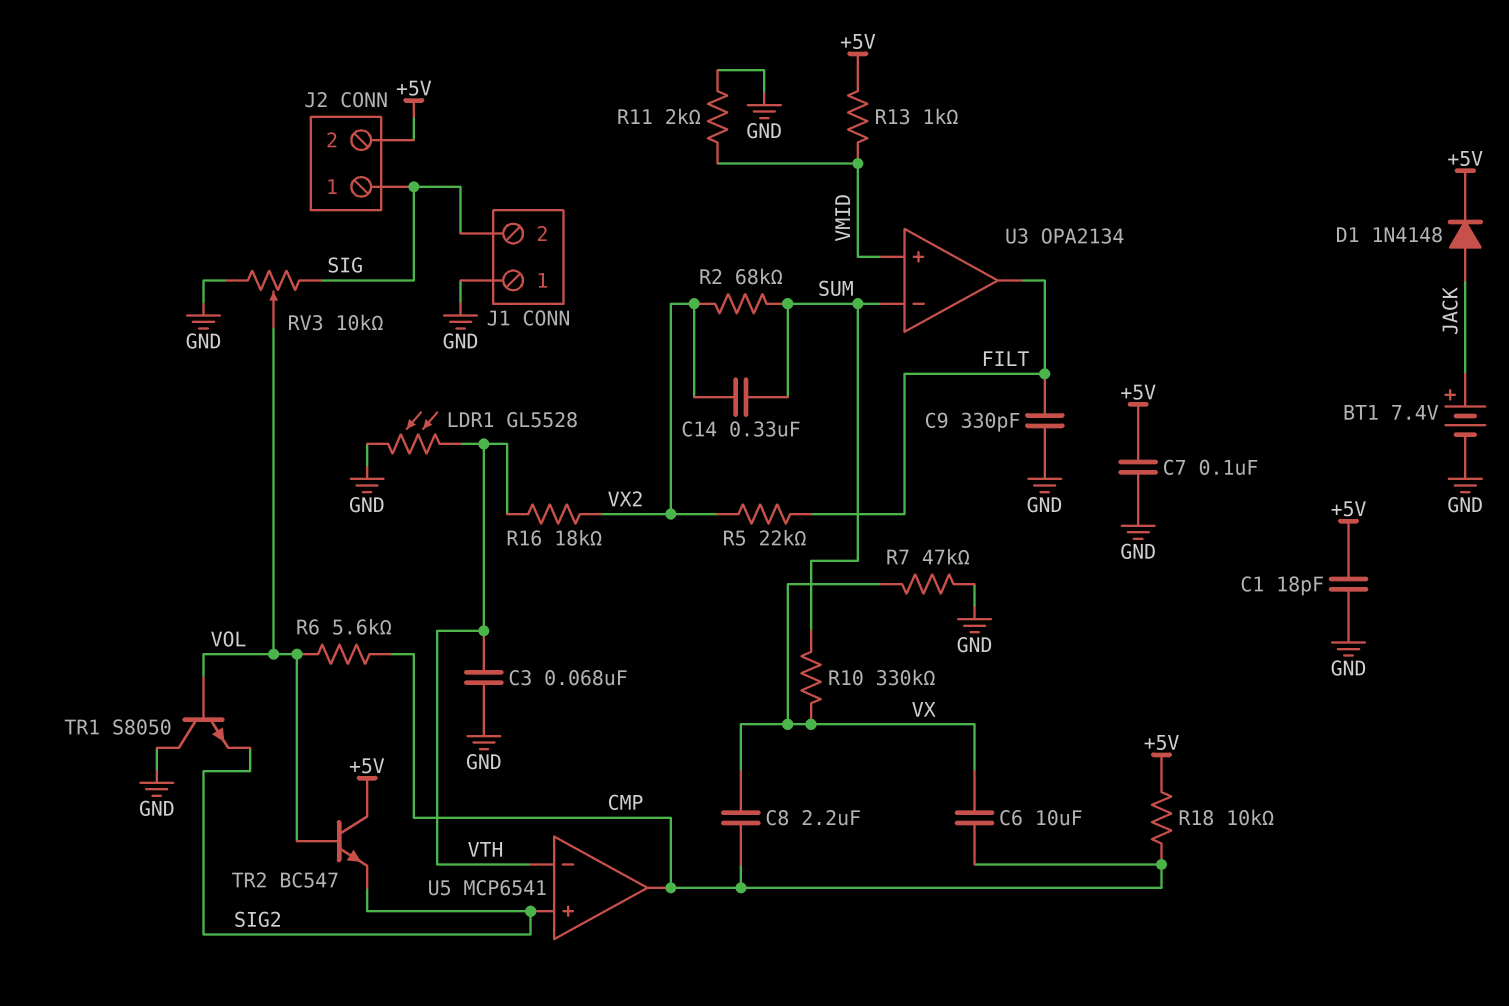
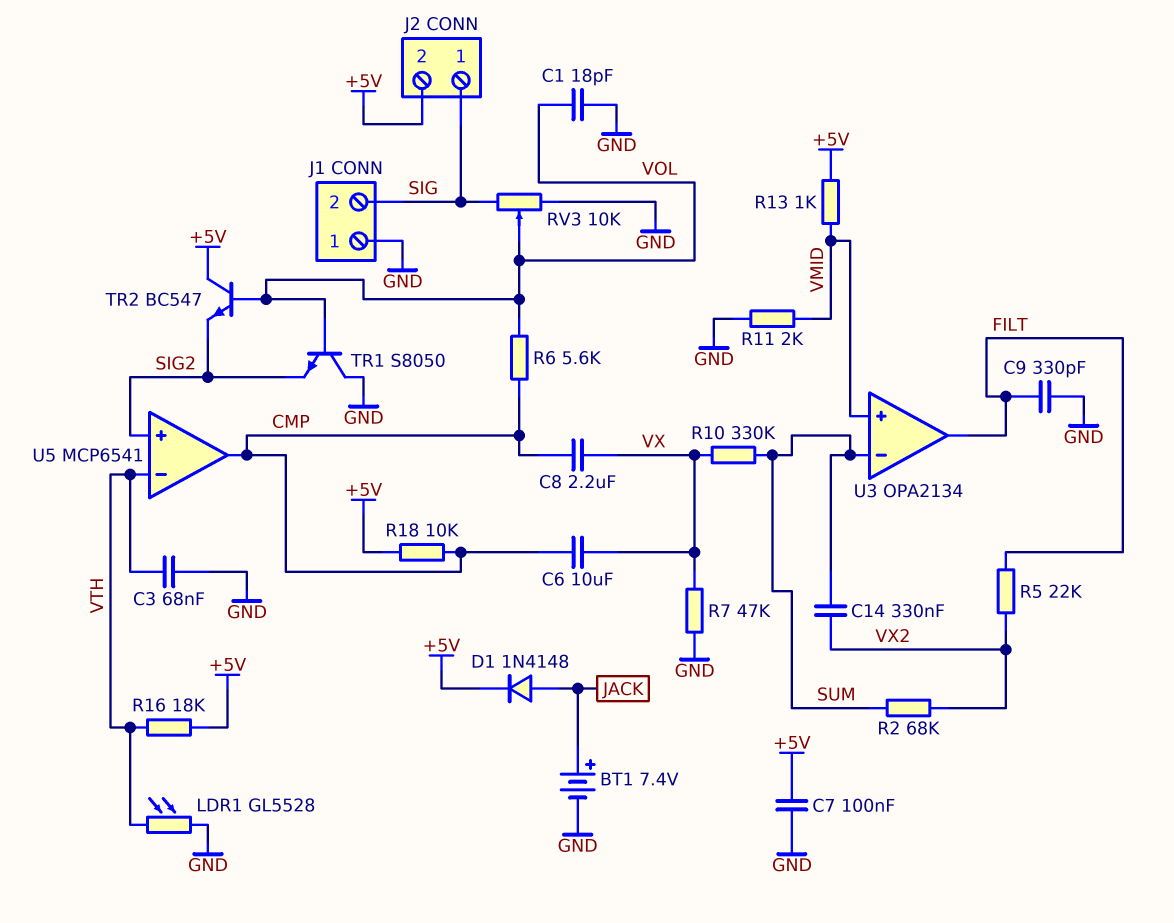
C1: 18pF (+5V, GND) -> 18pF (GND, VOL)
R16: 18k (VTH, VX2) -> 18k (+5V, VTH)

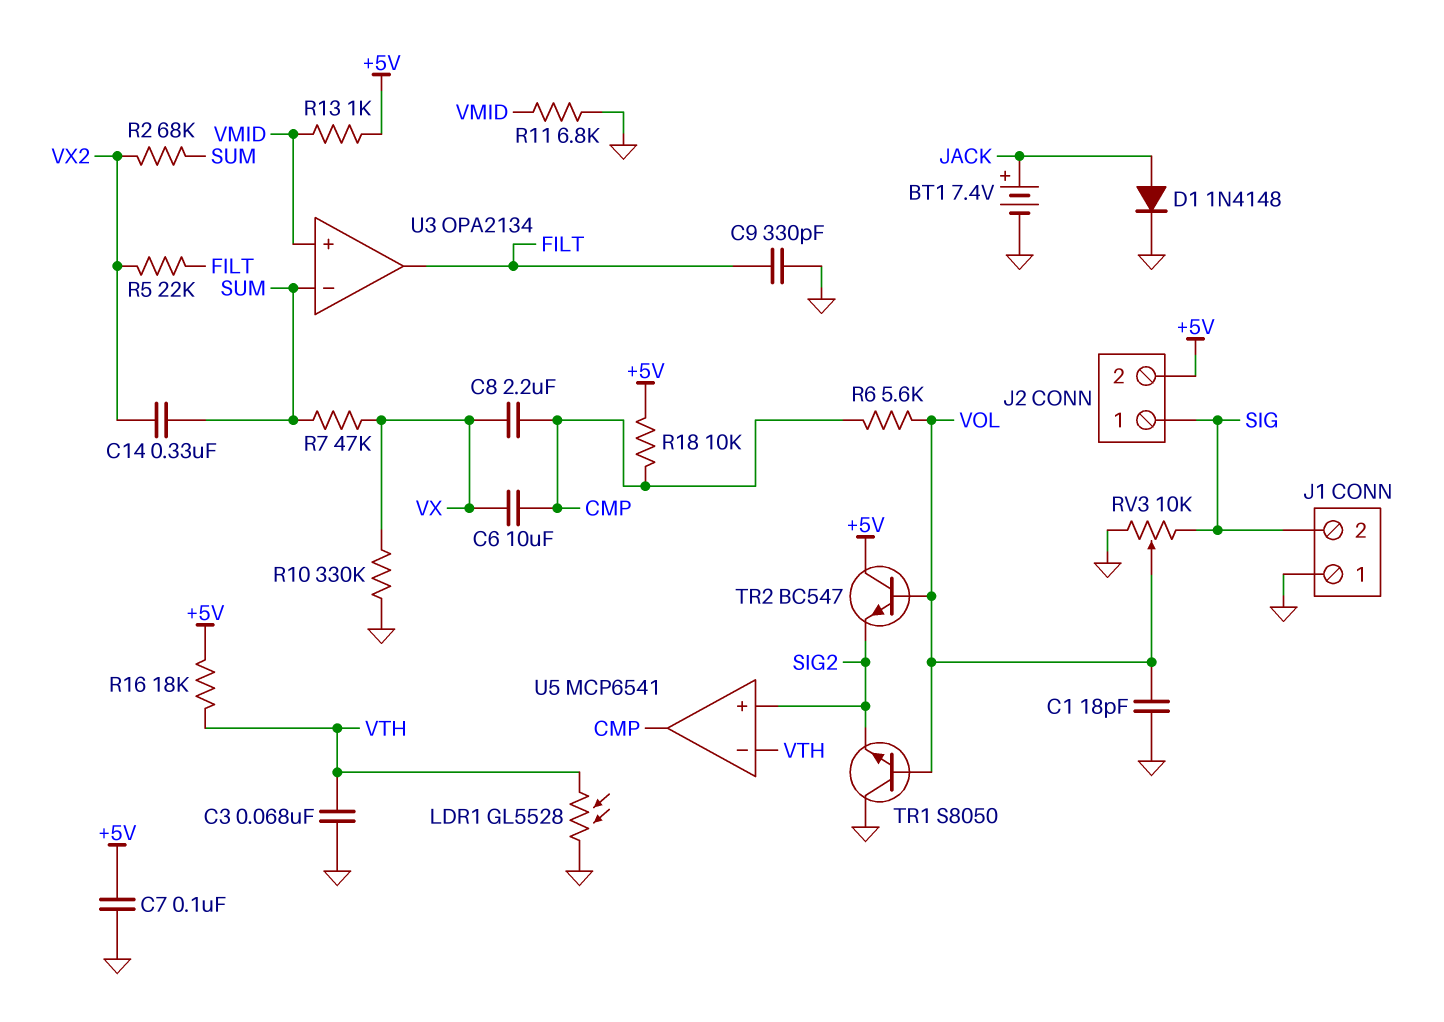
D1: diode 1N4148 (A JACK, K +5V) -> diode 1N4148 (A JACK, K GND)
R7: 47k (GND, VX) -> 47k (SUM, VX)
R10: 330k (SUM, VX) -> 330k (GND, VX)
R11: 2k (GND, VMID) -> 6.8k (GND, VMID)

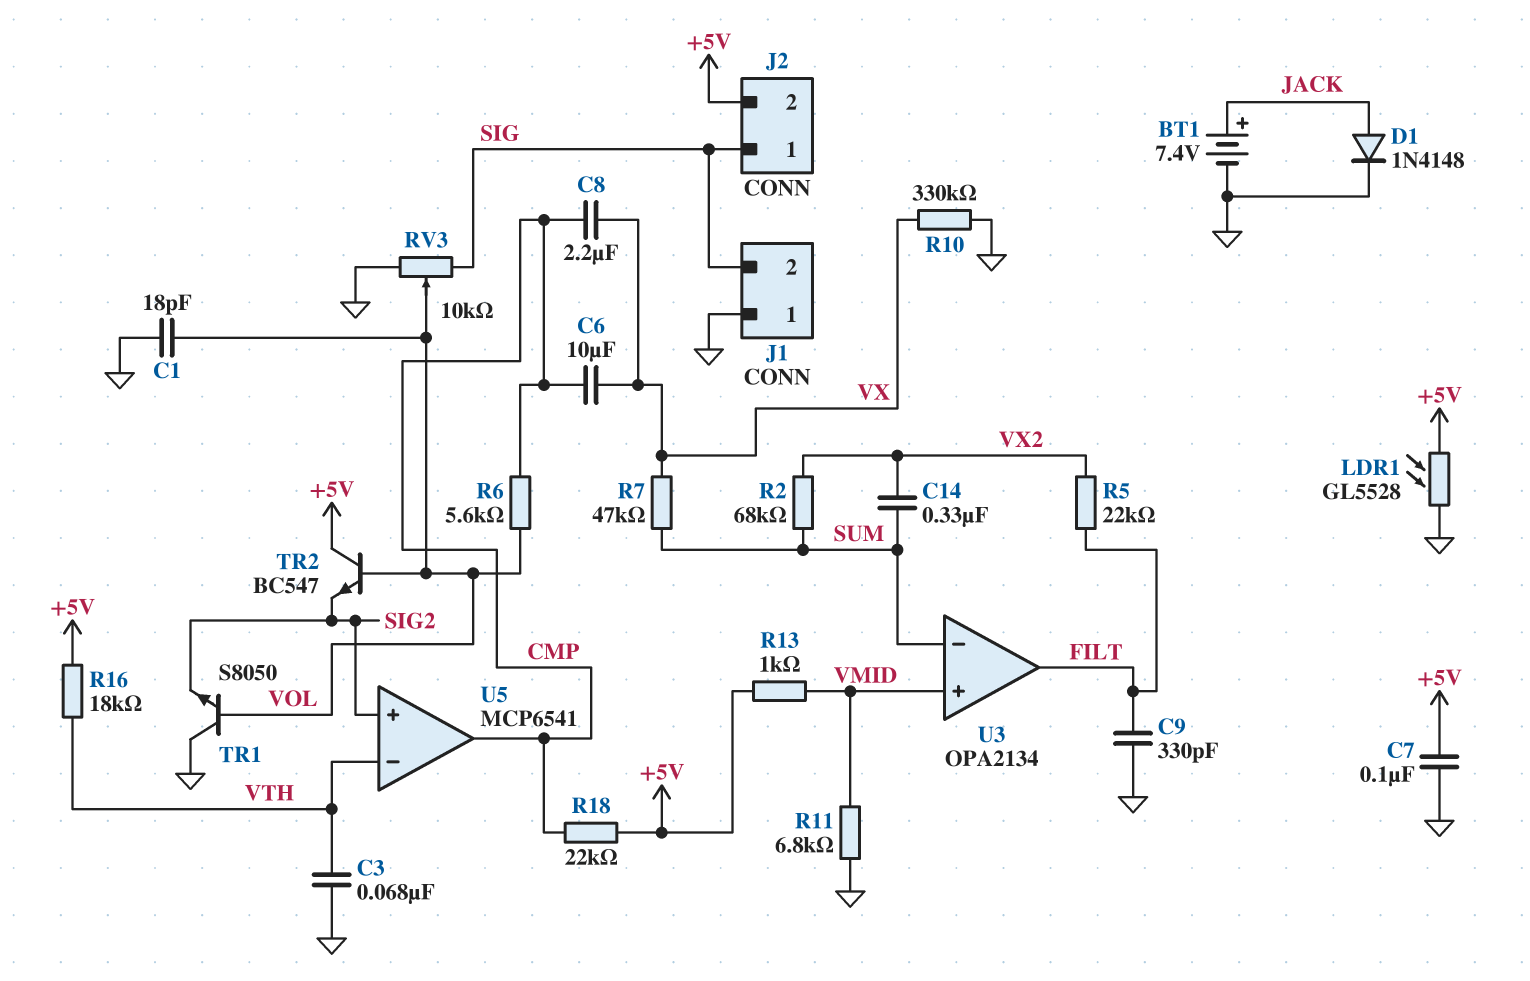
LDR1: GL5528 (GND, VTH) -> GL5528 (+5V, GND)
R18: 10k (+5V, CMP) -> 22k (+5V, CMP)

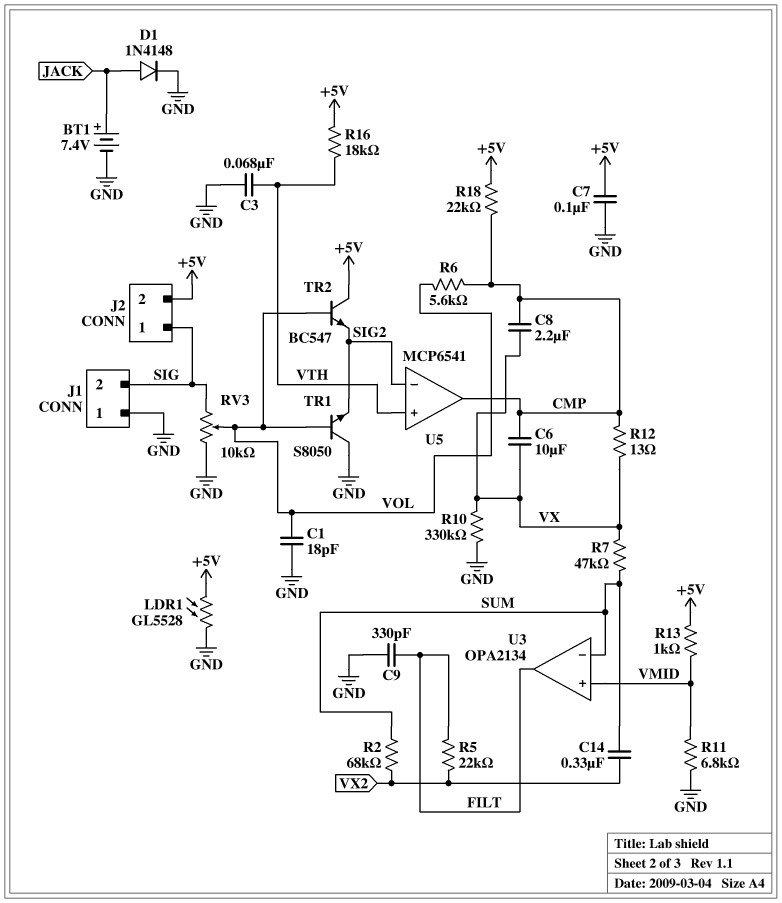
R12: none -> 13 (CMP, VX)
U5 pin in+: SIG2 -> VTH
U5 pin in-: VTH -> SIG2

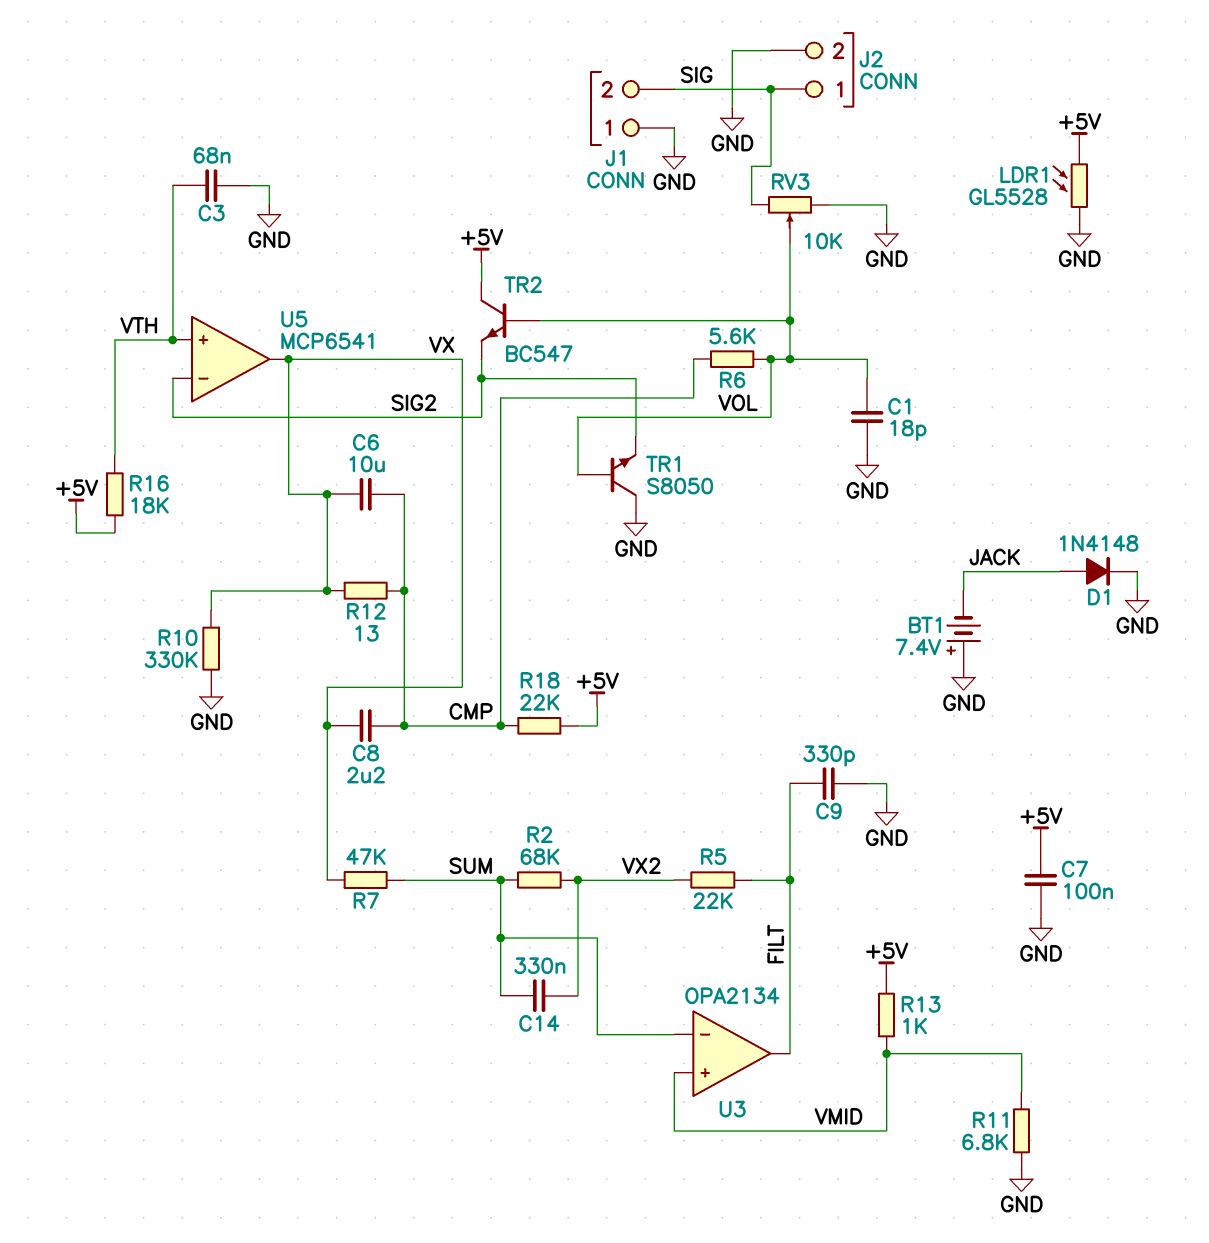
BT1: 7.4V (plus JACK, minus GND) -> 7.4V (plus GND, minus JACK)
J2 pin 2: +5V -> GND
U5 pin out: CMP -> VX

